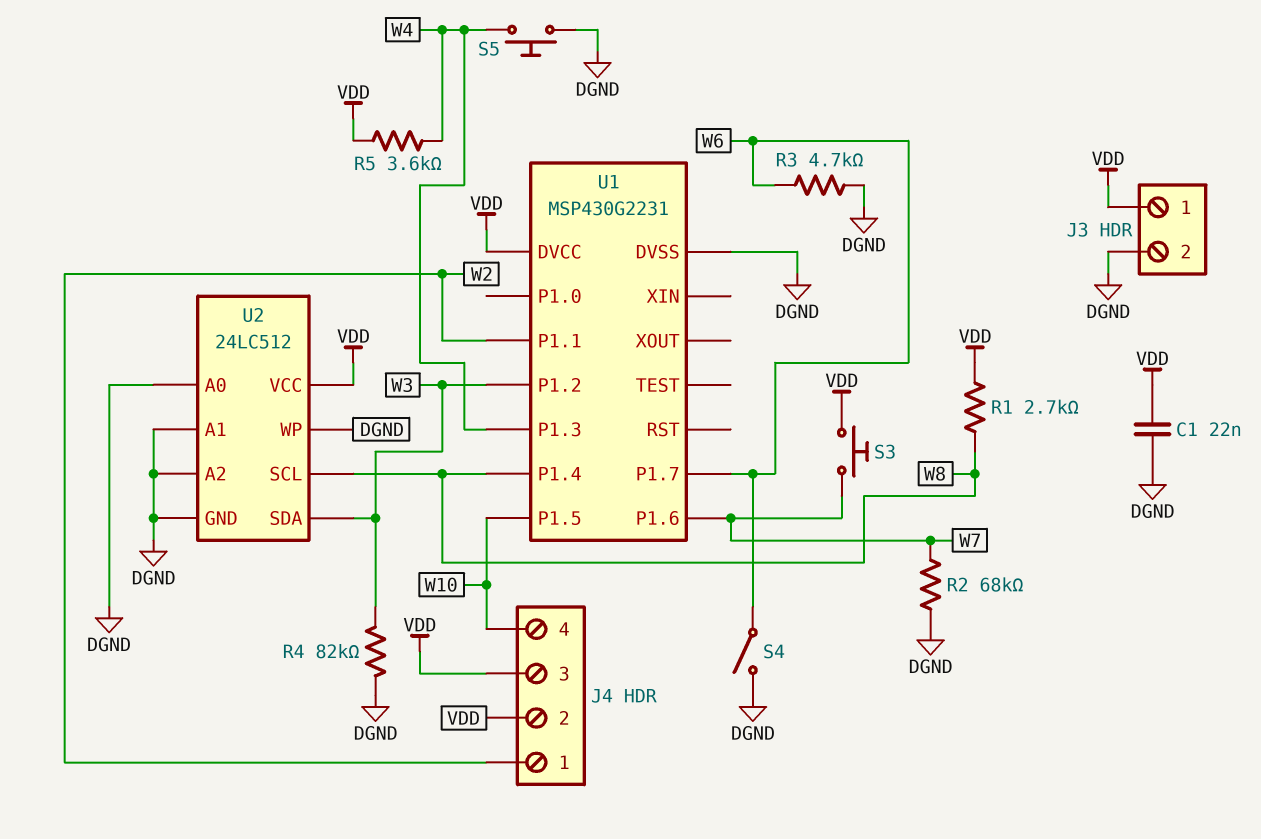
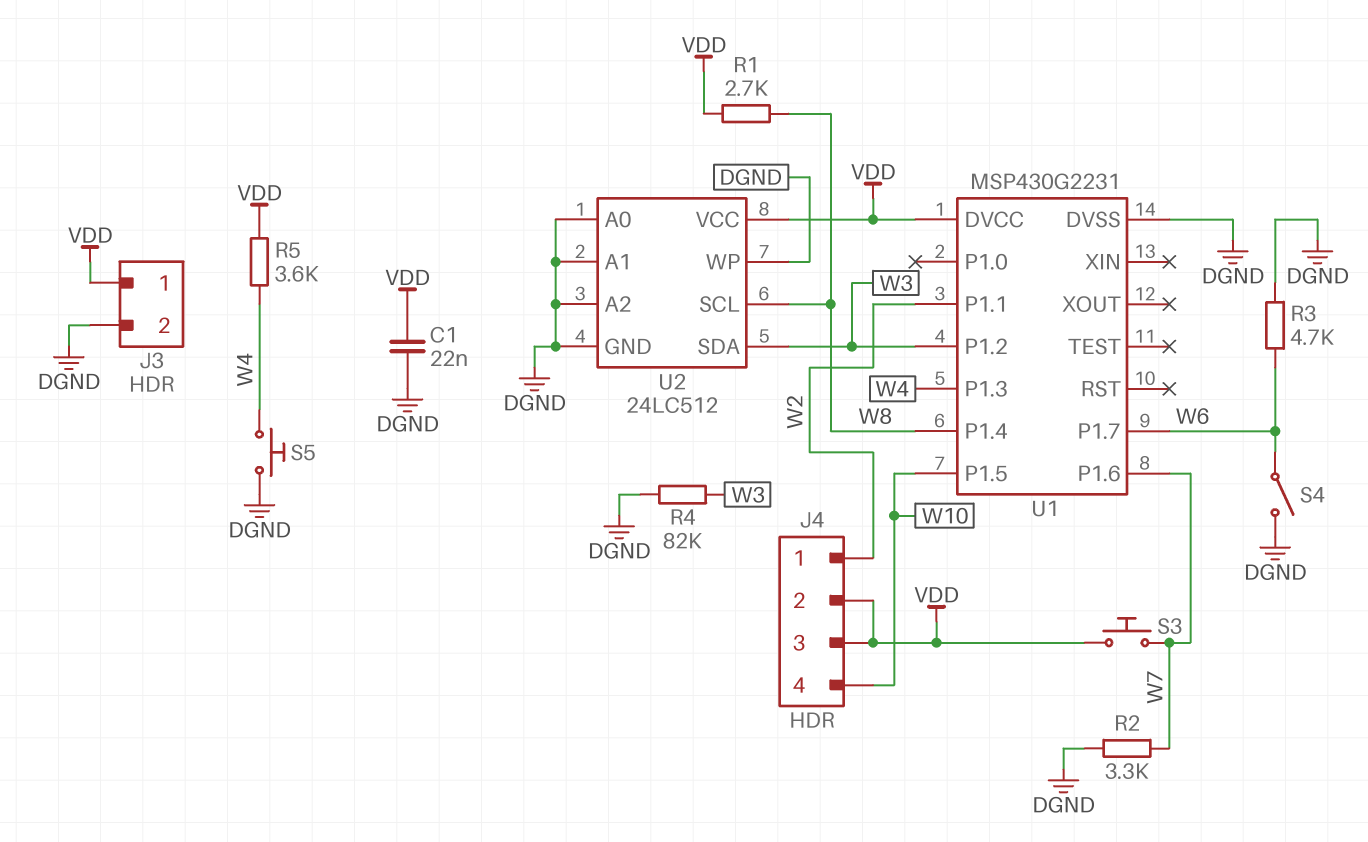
R2: 68k (DGND, W7) -> 3.3k (DGND, W7)

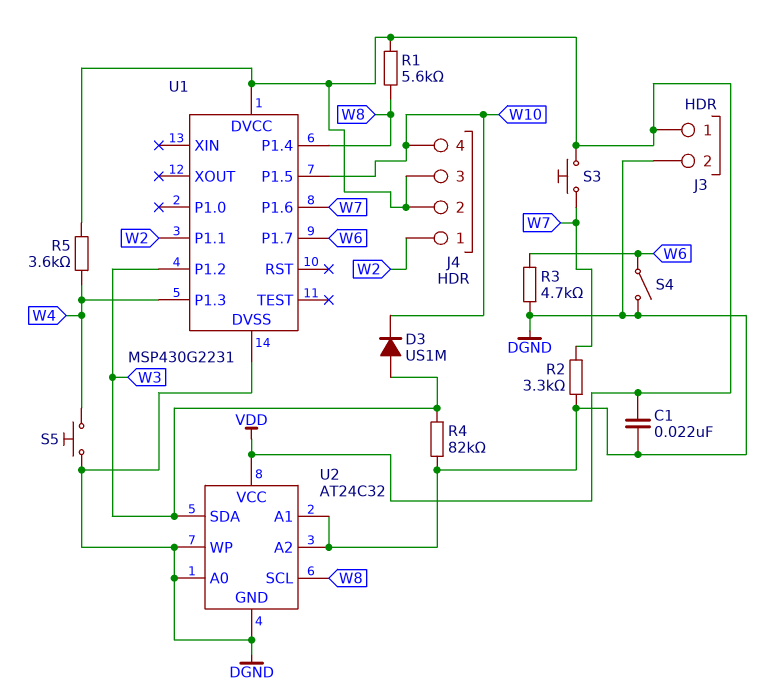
D3: none -> diode US1M (A W3, K W10)
R1: 2.7k (VDD, W8) -> 5.6k (VDD, W8)
U2: 24LC512 -> AT24C32

